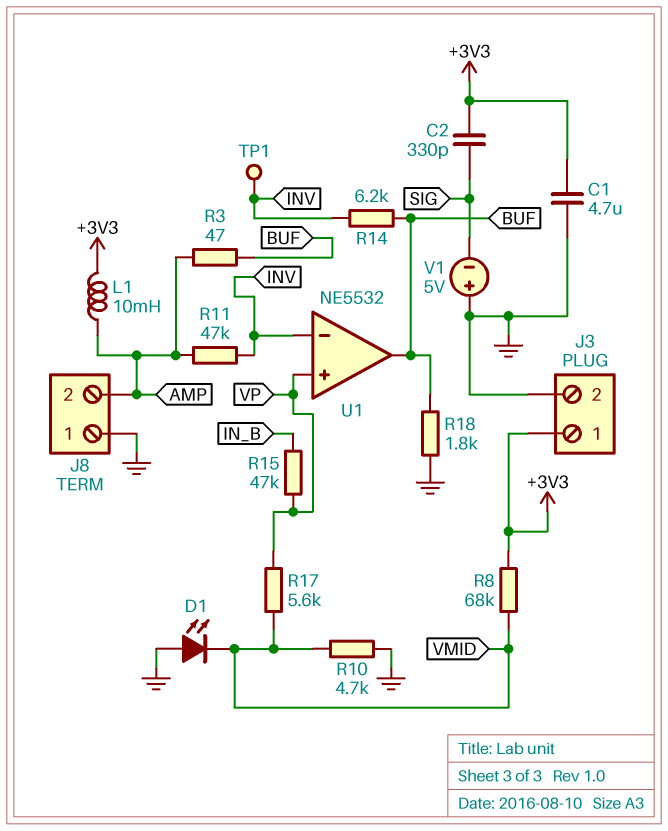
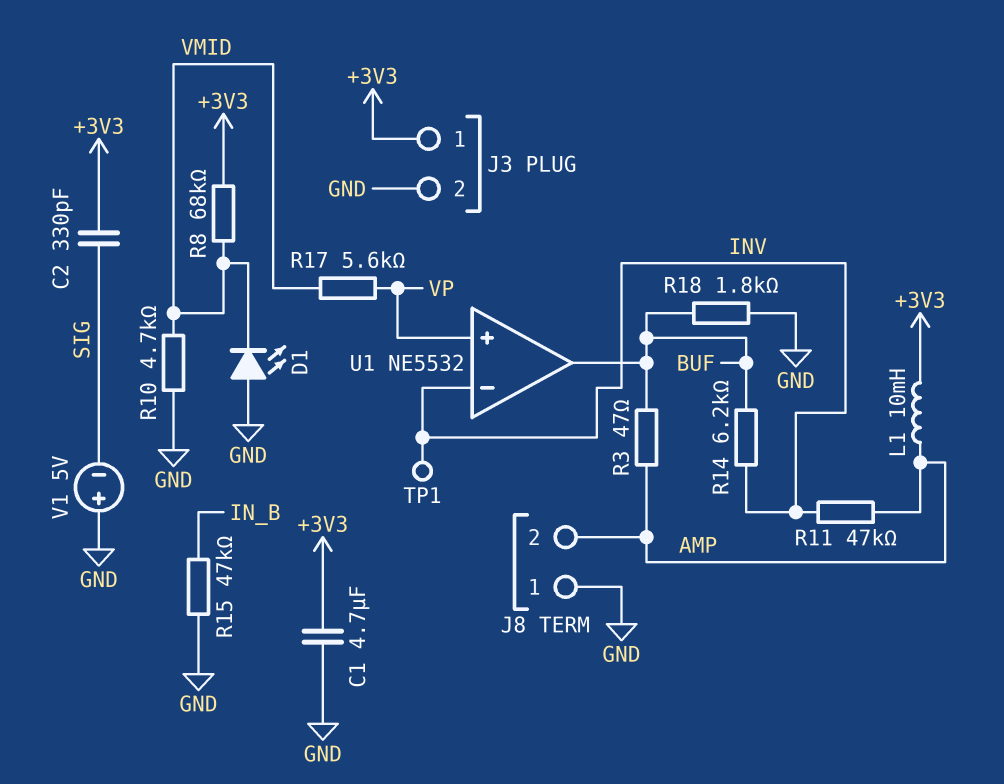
R15: 47k (IN_B, VP) -> 47k (GND, IN_B)

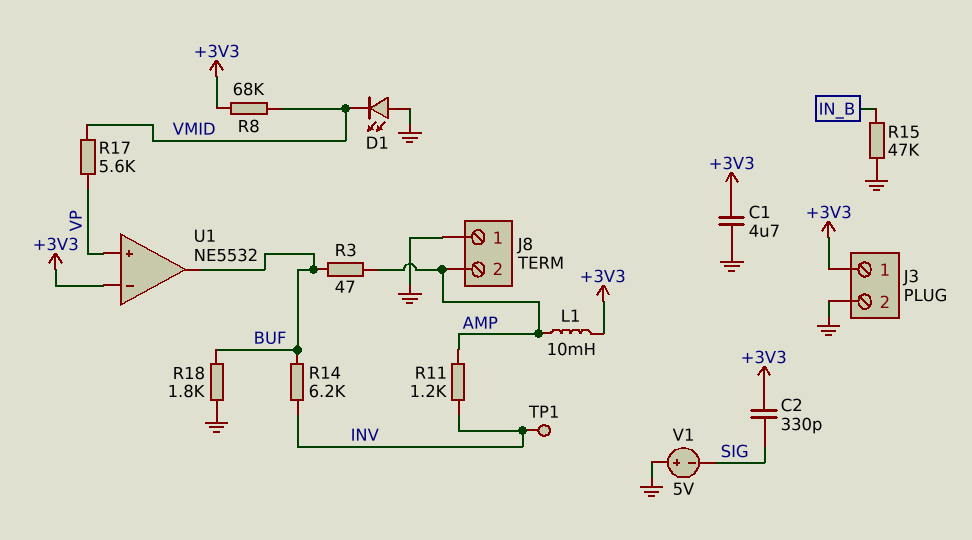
R10: 4.7k (GND, VMID) -> none
R11: 47k (AMP, INV) -> 1.2k (AMP, INV)
U1 pin in-: INV -> +3V3

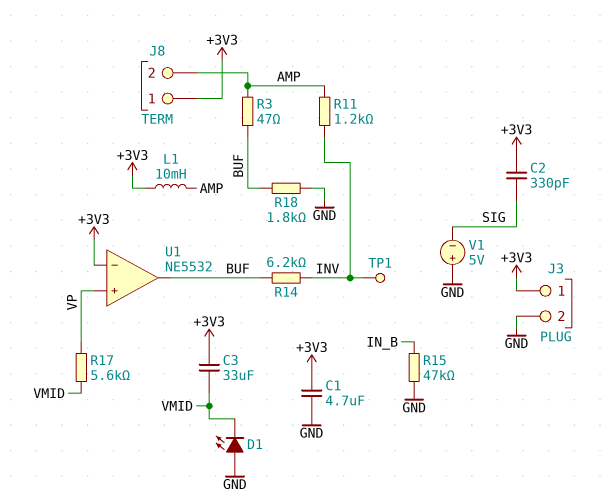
C3: none -> 33uF (+3V3, VMID)
J8 pin 1: GND -> +3V3
R8: 68k (+3V3, VMID) -> none

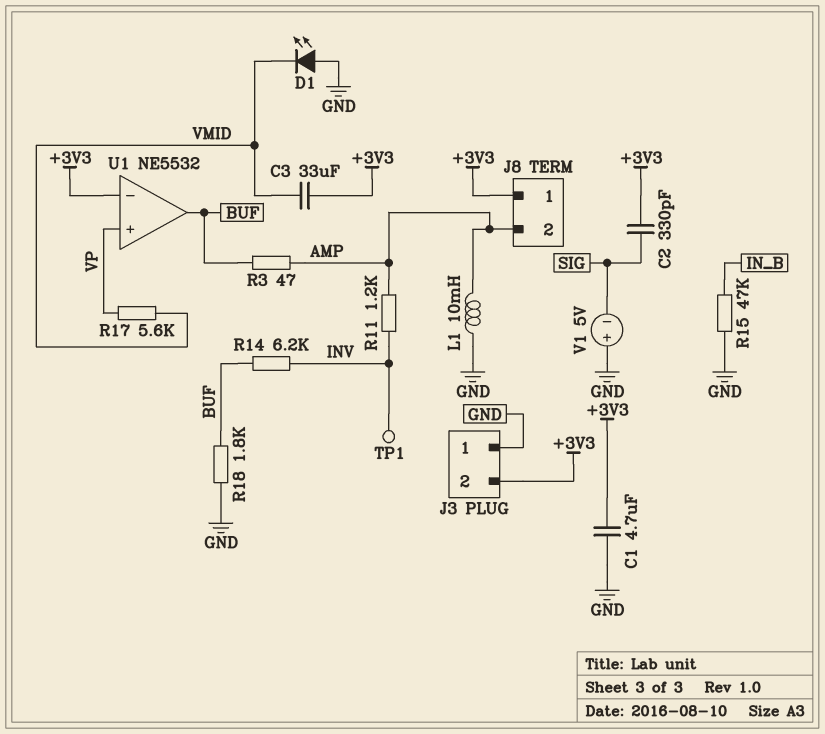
J3 pin 1: +3V3 -> GND
J3 pin 2: GND -> +3V3
L1: 10mH (+3V3, AMP) -> 10mH (AMP, GND)

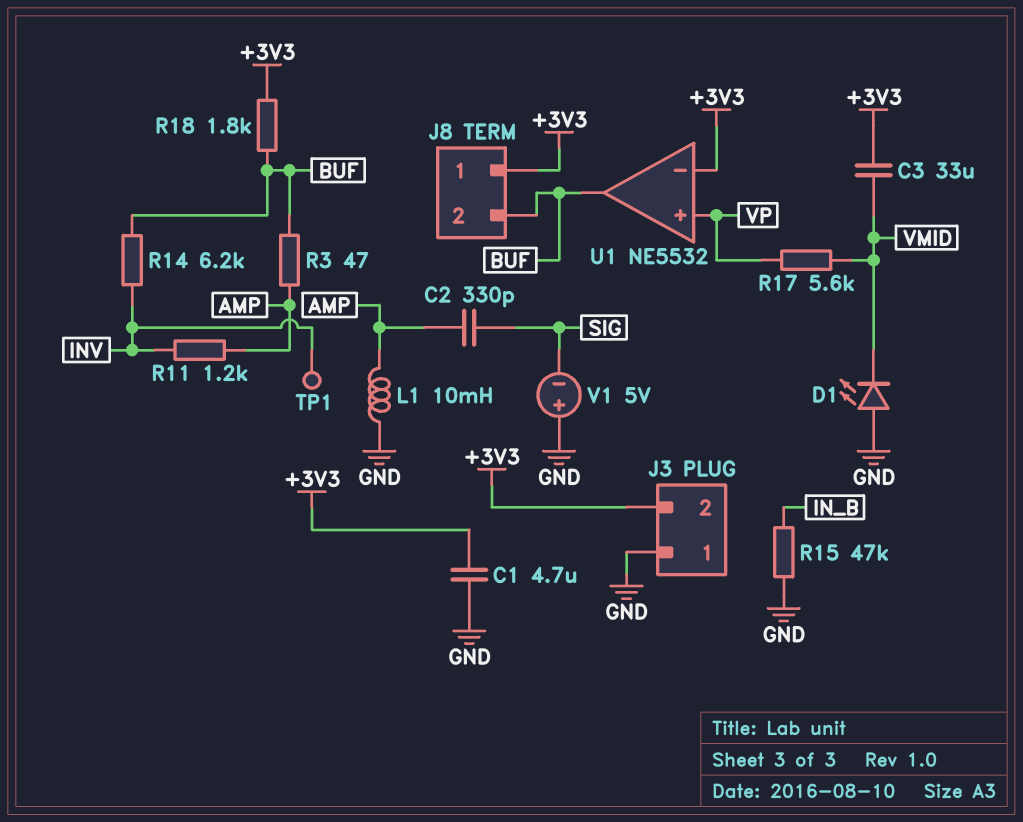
C2: 330pF (+3V3, SIG) -> 330pF (AMP, SIG)
J8 pin 2: AMP -> BUF
R18: 1.8k (BUF, GND) -> 1.8k (+3V3, BUF)

